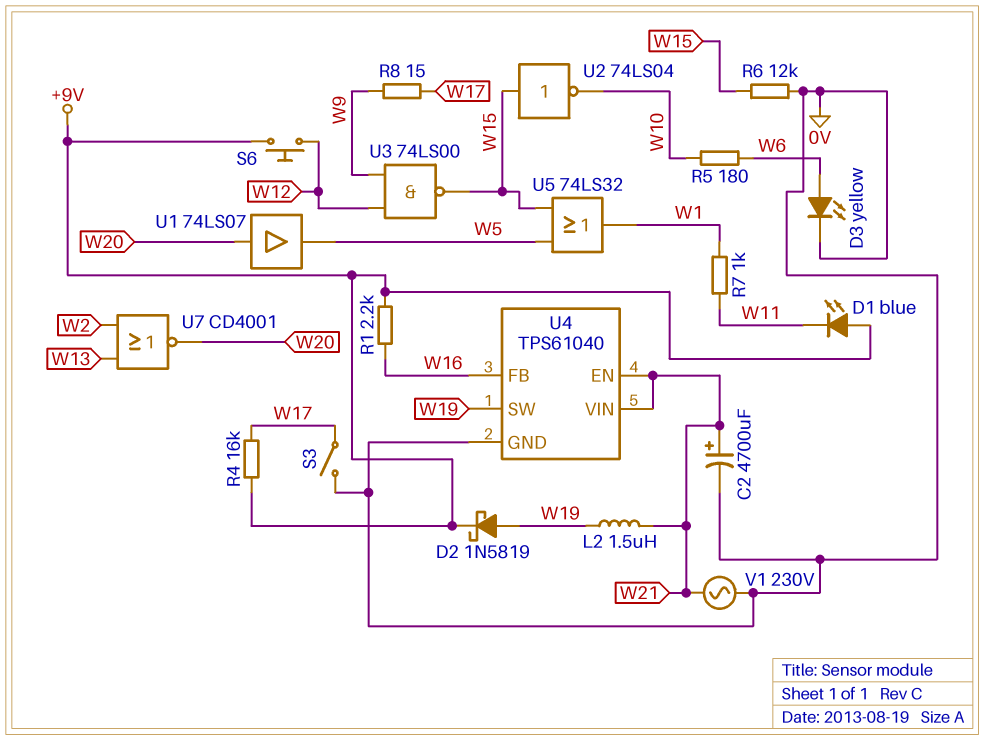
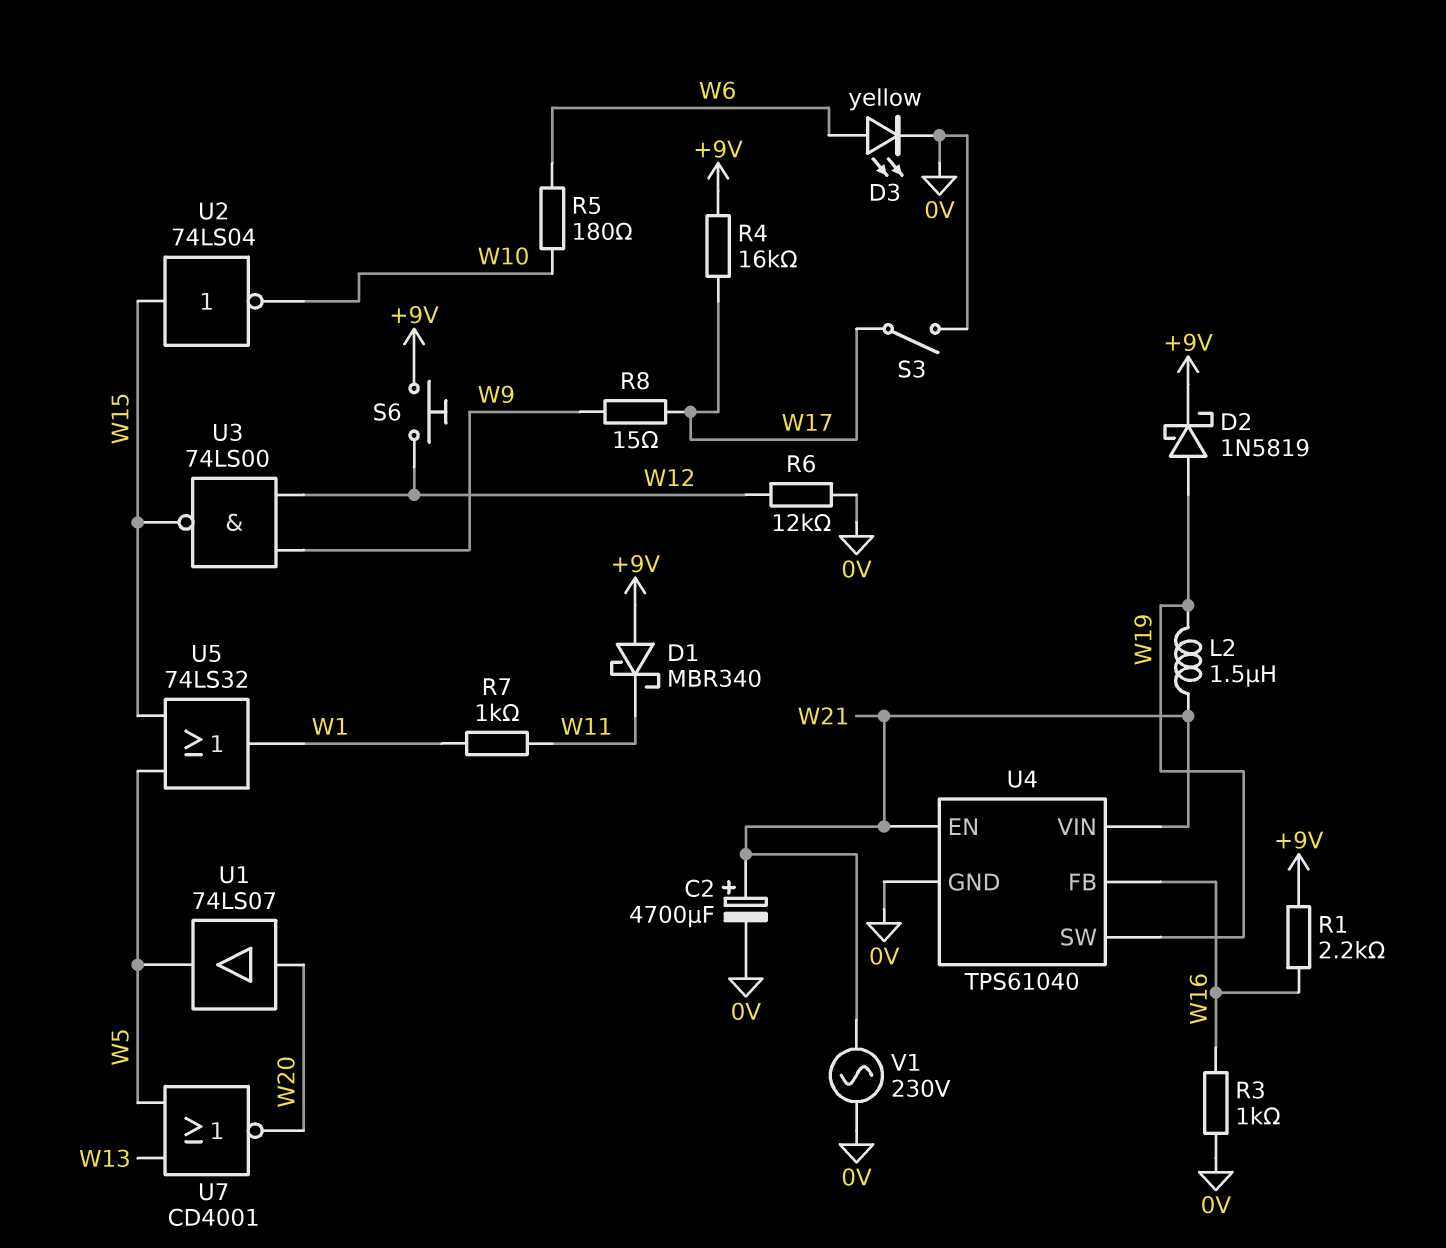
D1: LED blue (A +9V, K W11) -> schottky MBR340 (A +9V, K W11)
R3: none -> 1k (0V, W16)
R6: 12k (0V, W15) -> 12k (0V, W12)
U7: NOR CD4001 (in W2, in W13, out W20) -> NOR CD4001 (in W5, in W13, out W20)

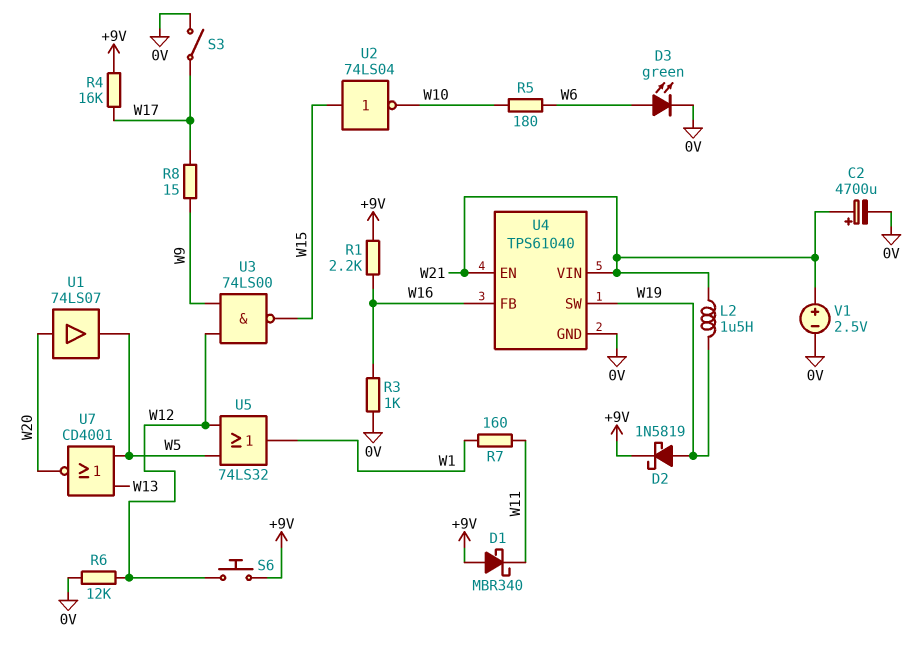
D3: LED yellow (A W6, K 0V) -> LED green (A W6, K 0V)
R7: 1k (W1, W11) -> 160 (W1, W11)
U5: OR 74LS32 (in W5, in W15, out W1) -> OR 74LS32 (in W5, in W12, out W1)
V1: AC 230V (0V, W21) -> 2.5V (plus W21, minus 0V)

